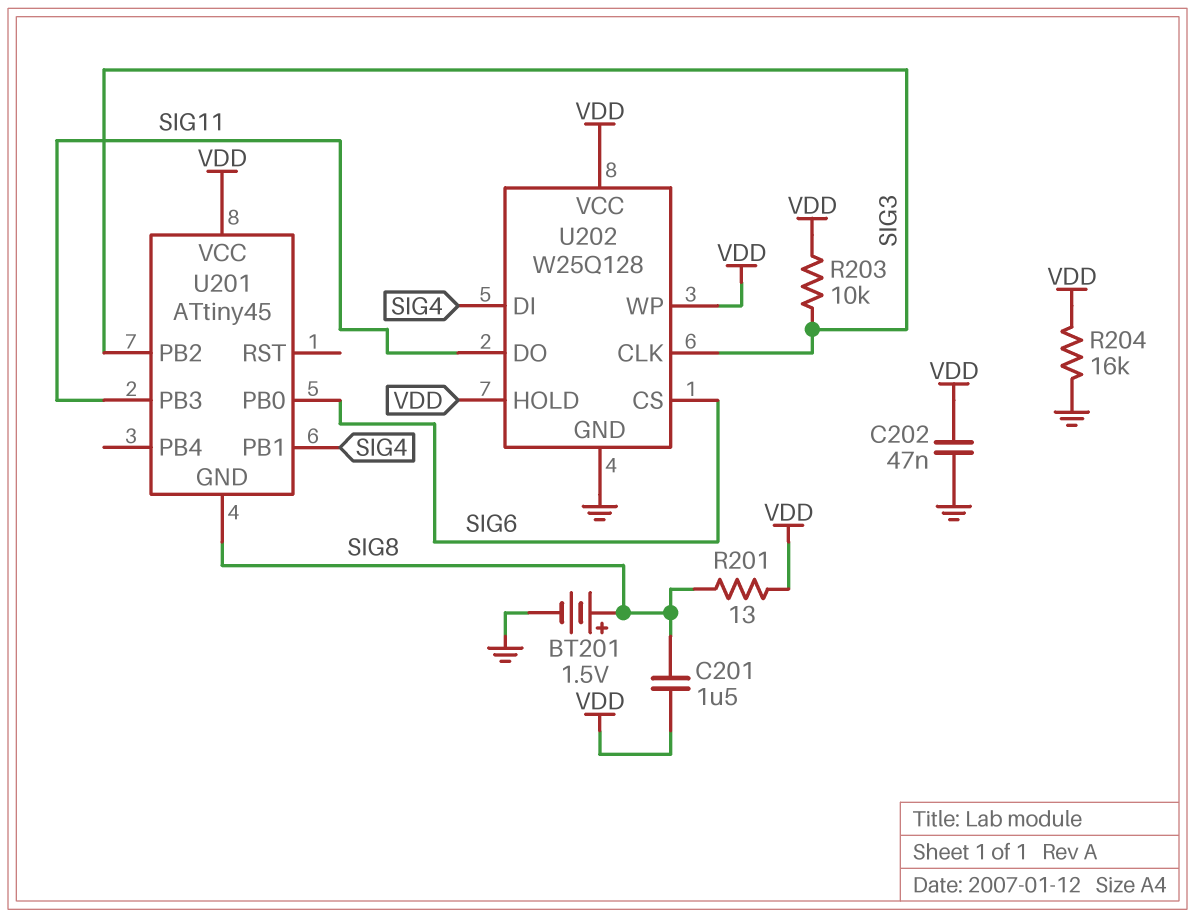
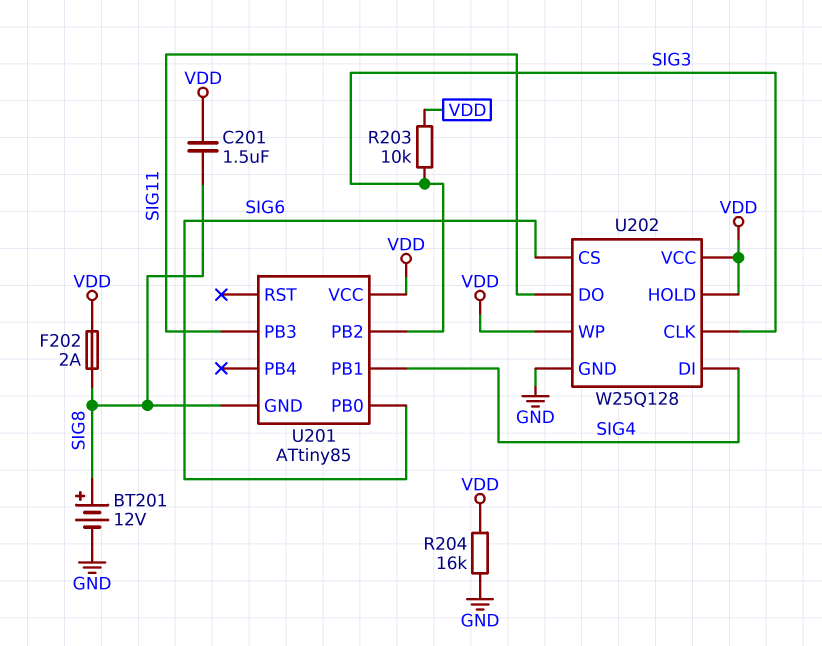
BT201: 1.5V (plus SIG8, minus GND) -> 12V (plus SIG8, minus GND)
C202: 47nF (GND, VDD) -> none
F202: none -> 2A (SIG8, VDD)
R201: 13 (SIG8, VDD) -> none
U201: ATtiny45 -> ATtiny85

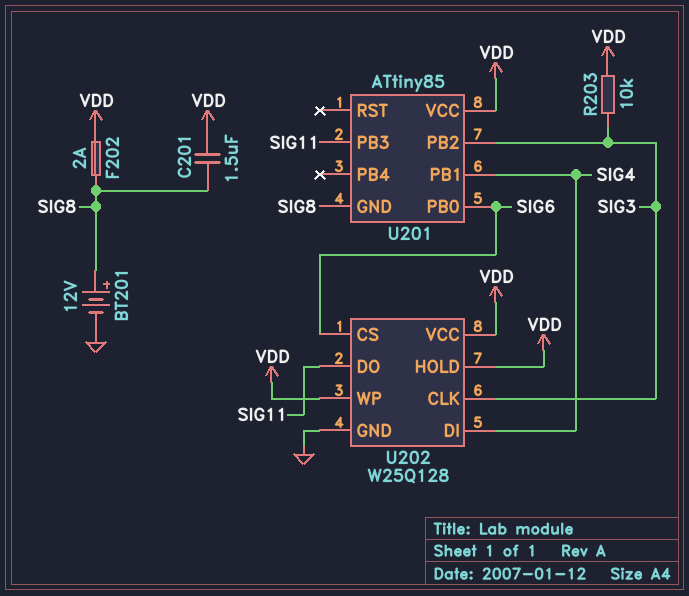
R204: 16k (GND, VDD) -> none

